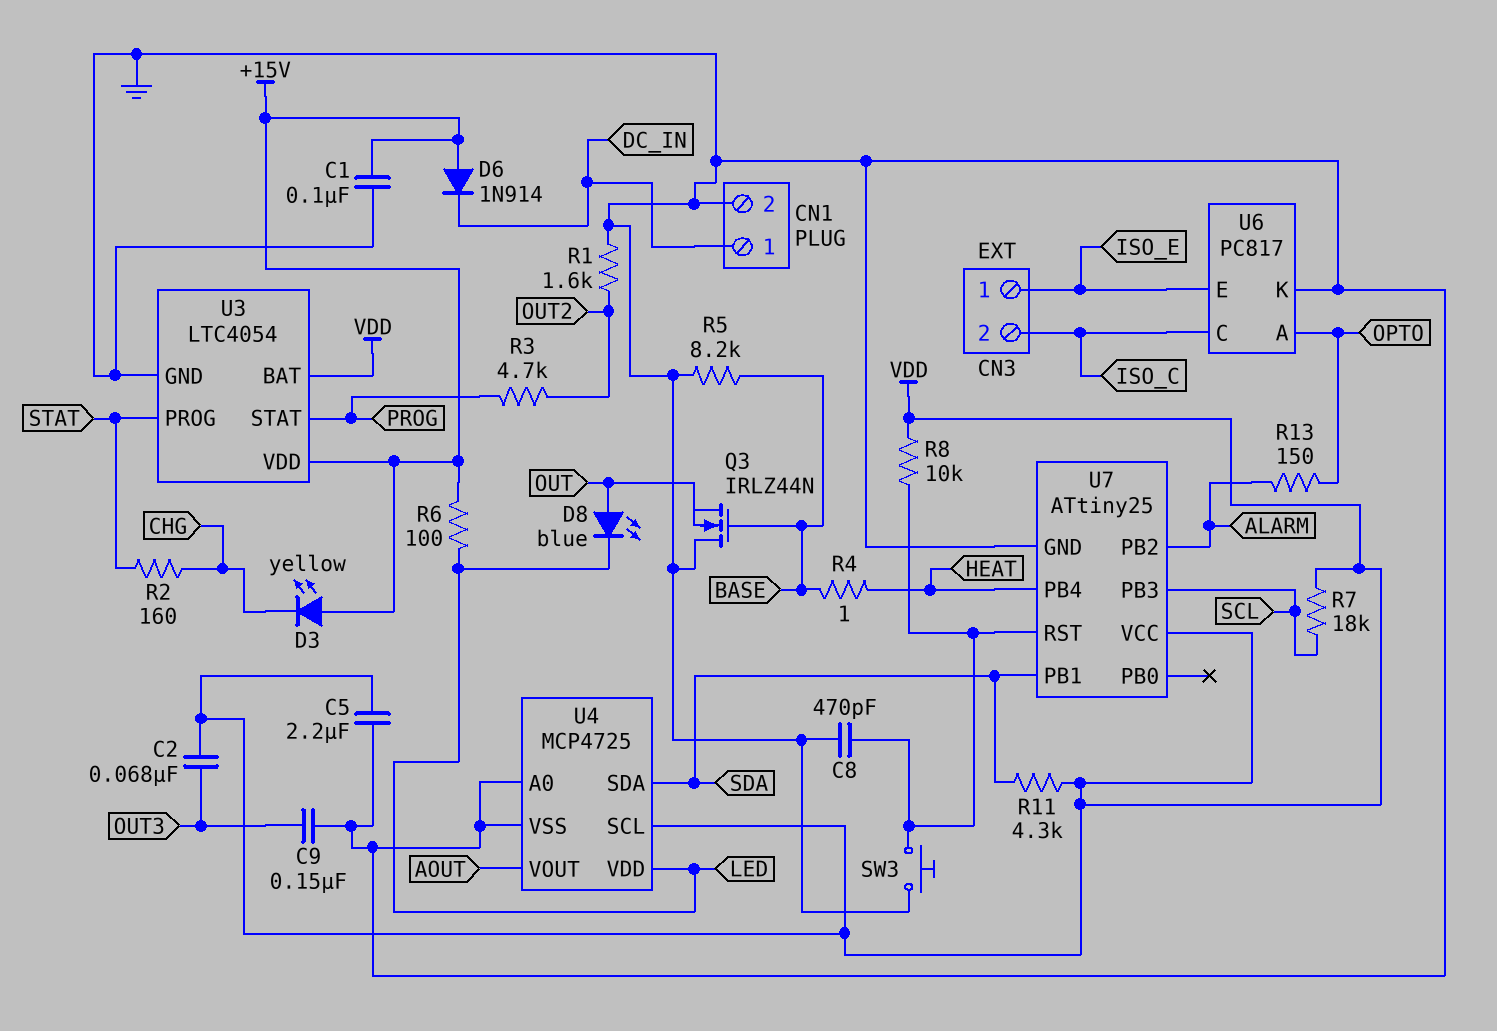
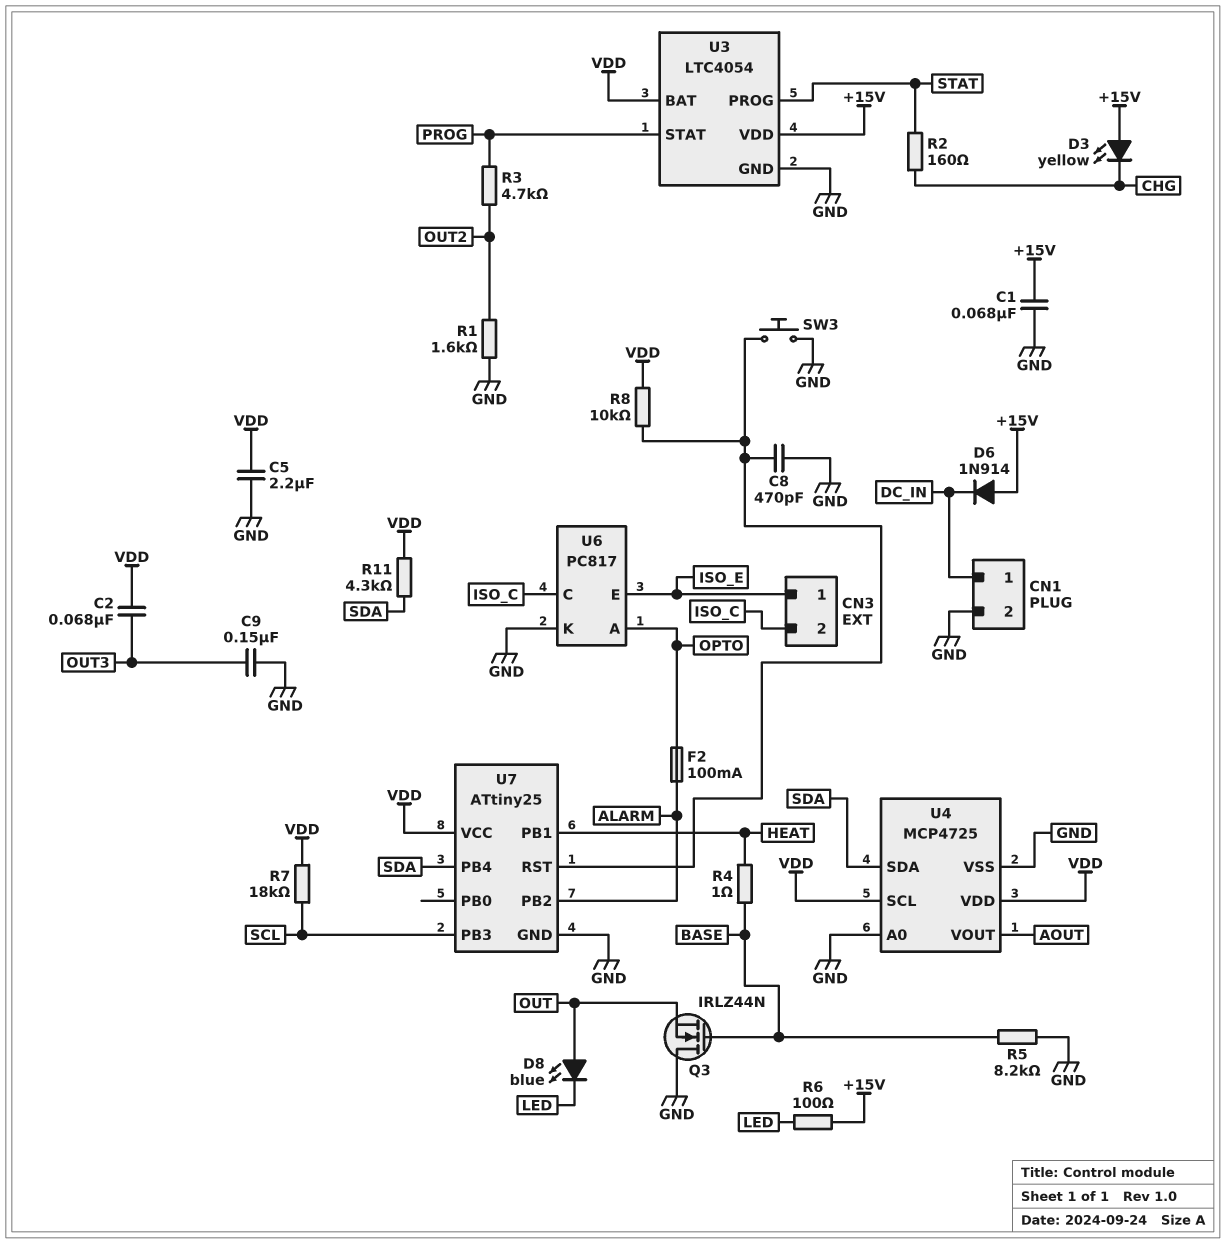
C1: 100nF (+15V, GND) -> 68nF (+15V, GND)
F2: none -> 100mA (ALARM, OPTO)
R13: 150 (ALARM, OPTO) -> none
U4 pin VDD: LED -> VDD
U7 pin PB1: SDA -> HEAT
U7 pin PB4: HEAT -> SDA

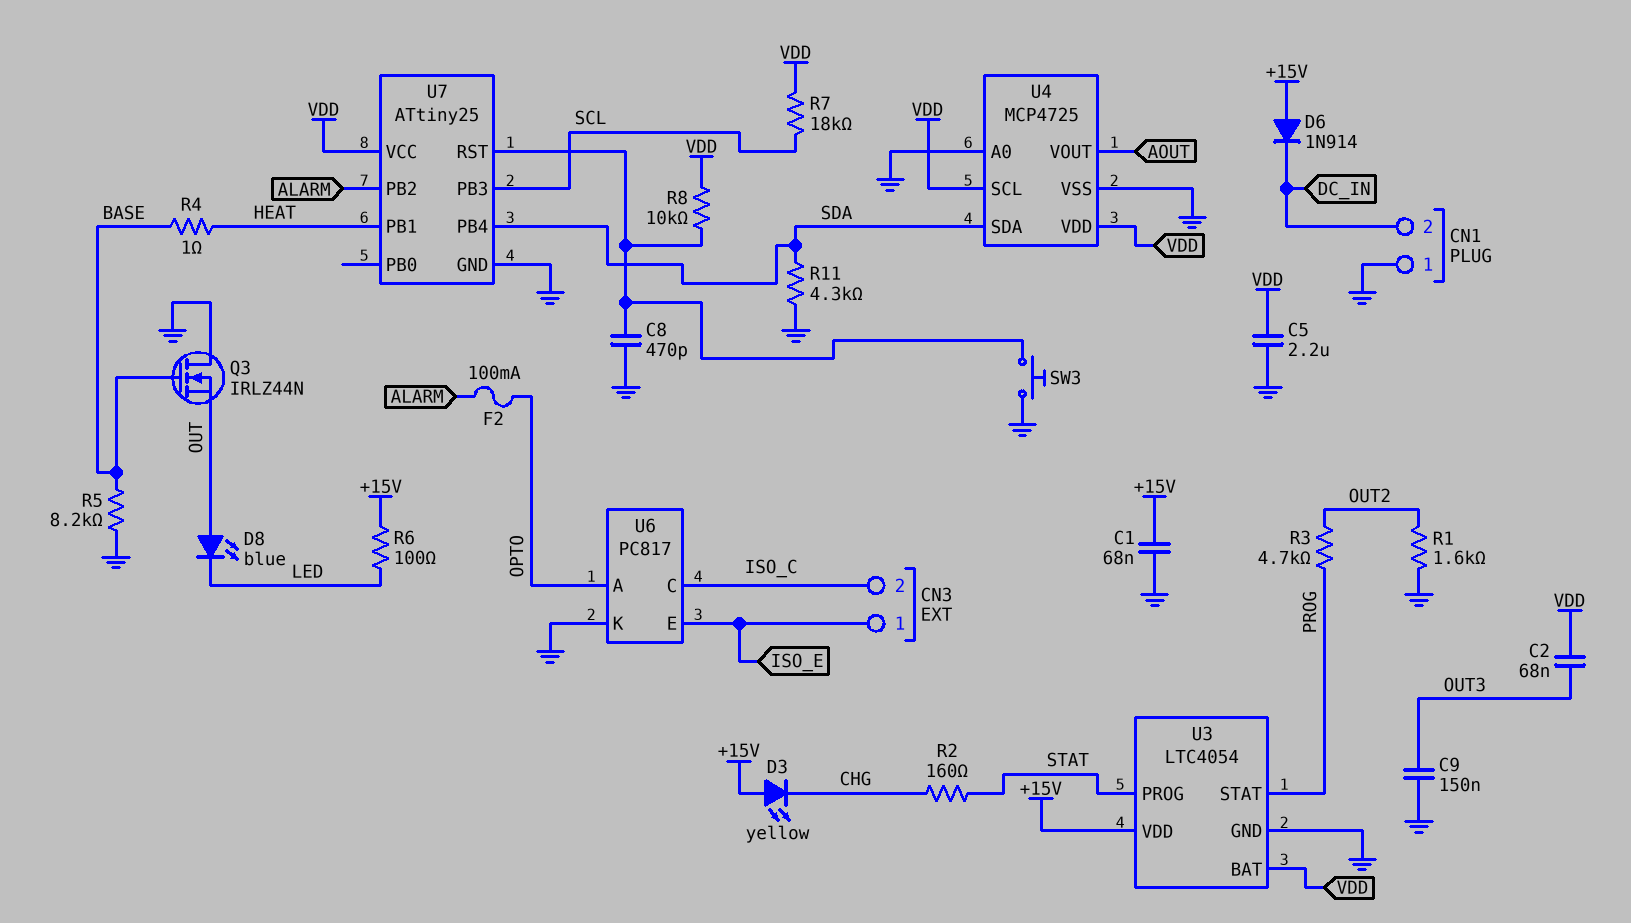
CN1 pin 1: DC_IN -> GND
CN1 pin 2: GND -> DC_IN
R11: 4.3k (SDA, VDD) -> 4.3k (GND, SDA)

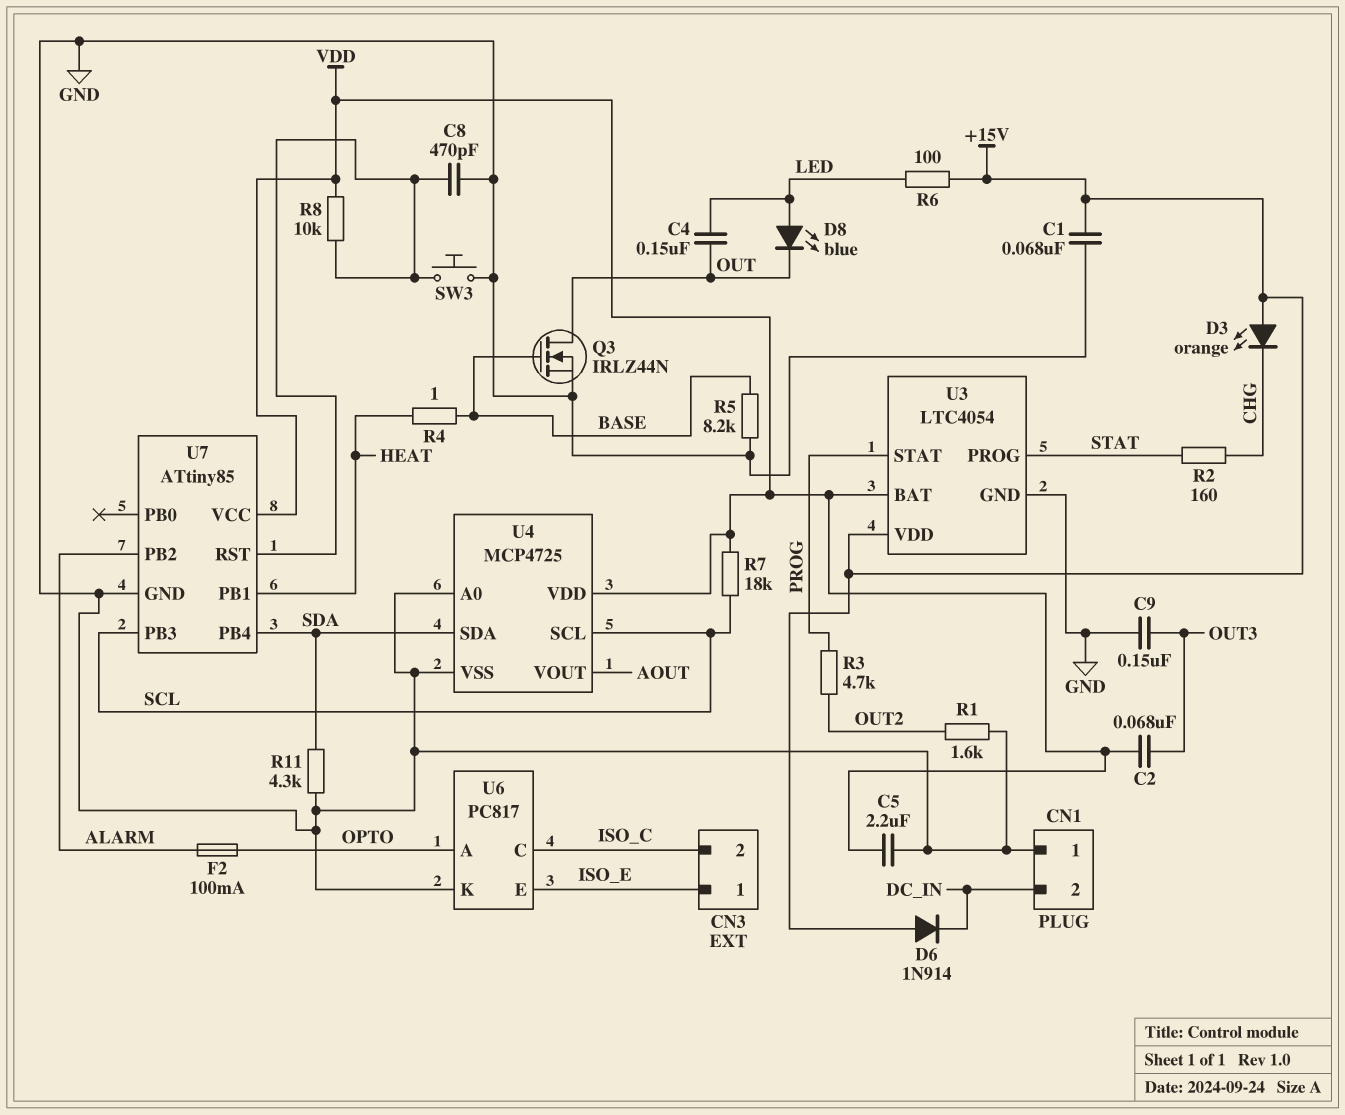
C4: none -> 150nF (LED, OUT)
D3: LED yellow (A +15V, K CHG) -> LED orange (A +15V, K CHG)
D8: LED blue (A OUT, K LED) -> LED blue (A LED, K OUT)
Q3: NMOS IRLZ44N (G BASE, D GND, S OUT) -> NMOS IRLZ44N (G BASE, D OUT, S GND)
U4 pin SCL: VDD -> SCL
U7: ATtiny25 -> ATtiny85

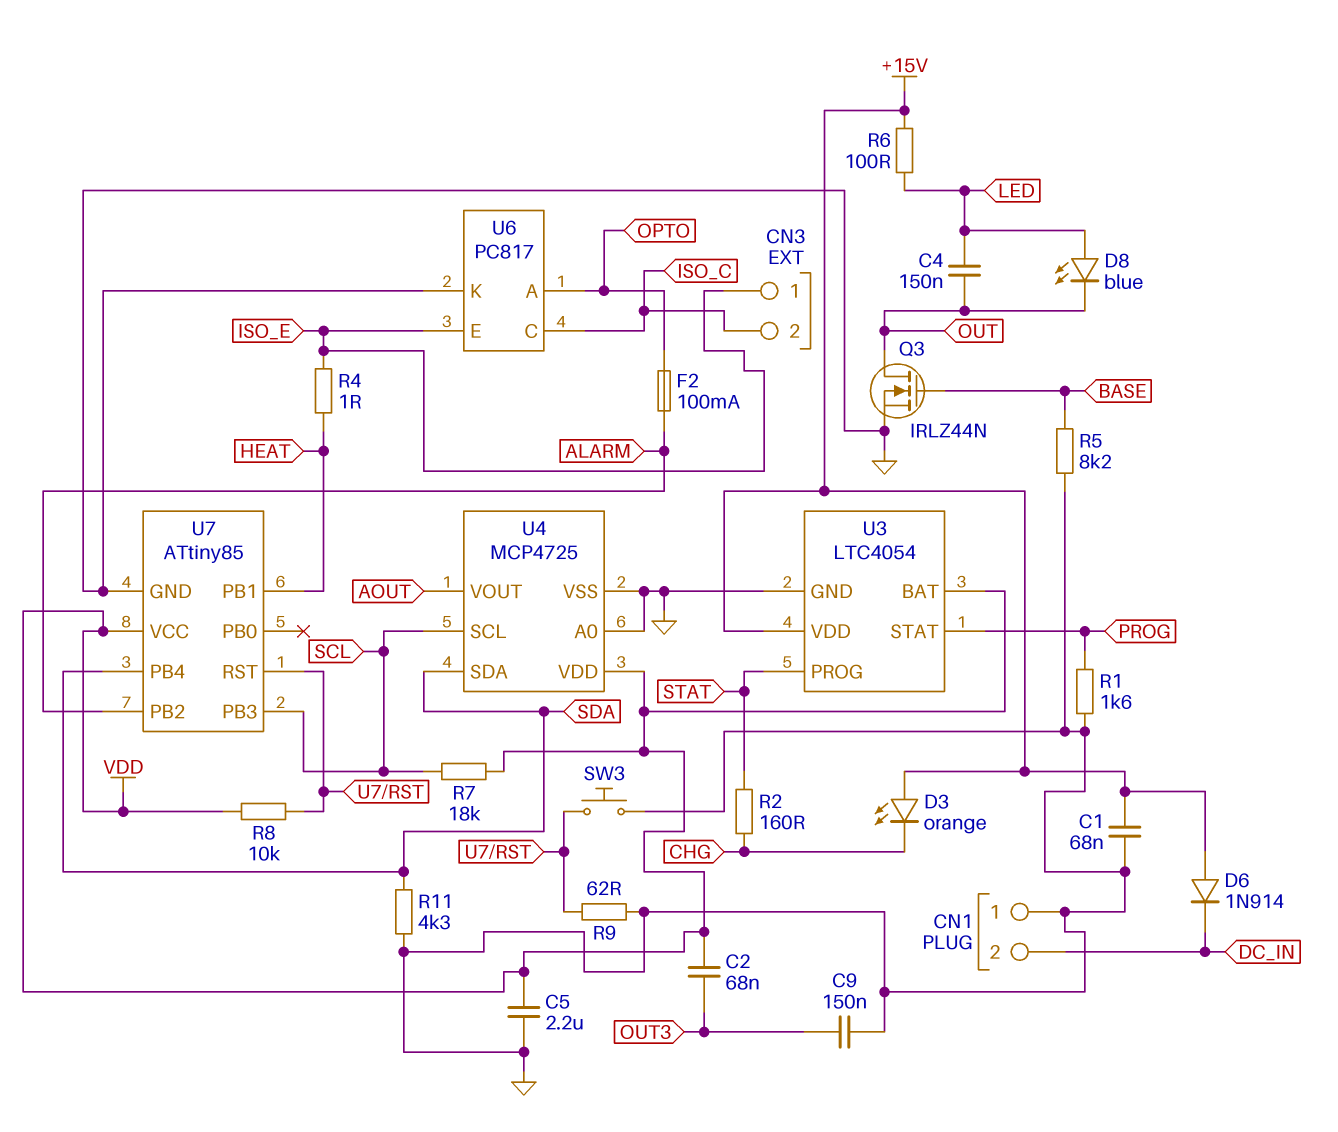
C8: 470pF (GND, U7/RST) -> none
R1: 1.6k (GND, OUT2) -> 1.6k (GND, PROG)
R3: 4.7k (OUT2, PROG) -> none
R4: 1 (BASE, HEAT) -> 1 (HEAT, ISO_E)
R9: none -> 62 (GND, U7/RST)

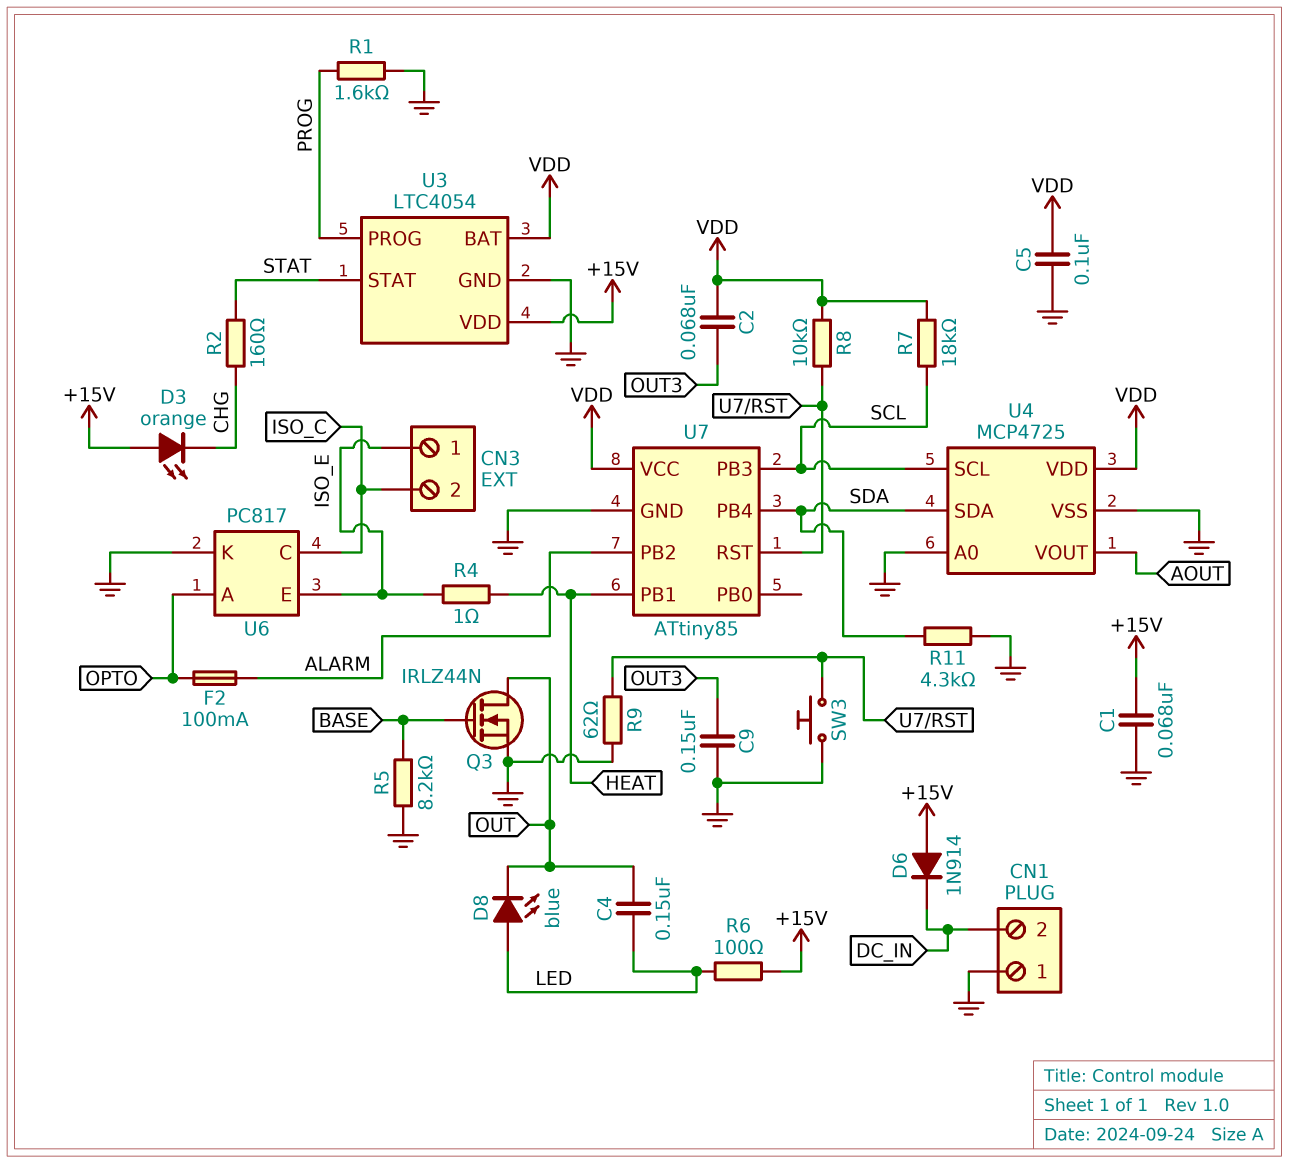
C5: 2.2uF (GND, VDD) -> 100nF (GND, VDD)
U3 pin PROG: STAT -> PROG
U3 pin STAT: PROG -> STAT

